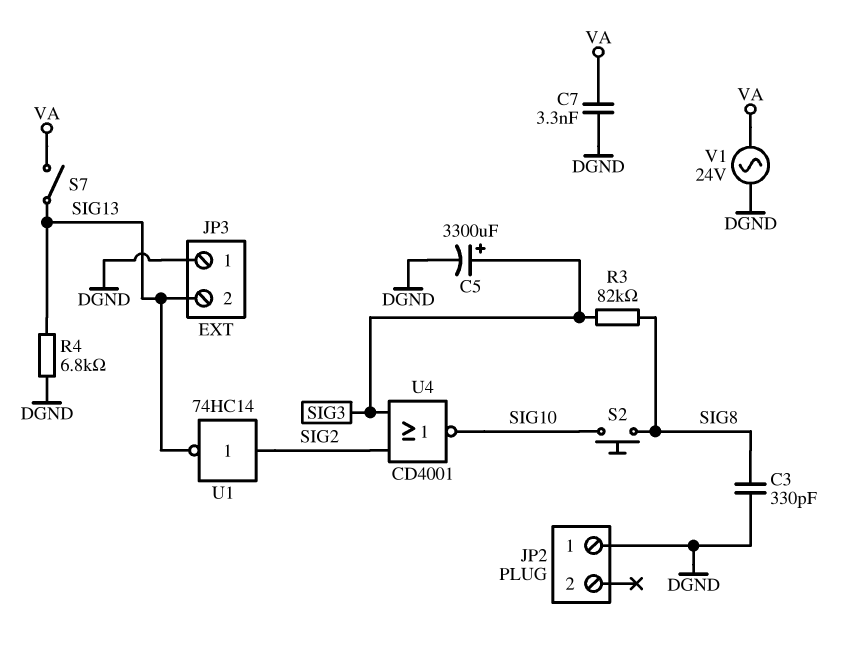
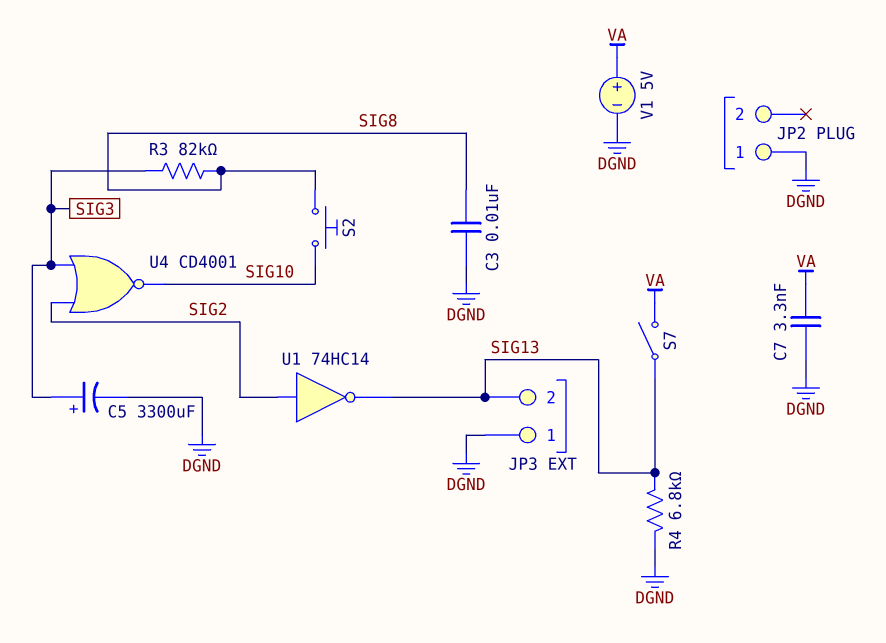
C3: 330pF (DGND, SIG8) -> 10nF (DGND, SIG8)
V1: AC 24V (DGND, VA) -> 5V (plus VA, minus DGND)

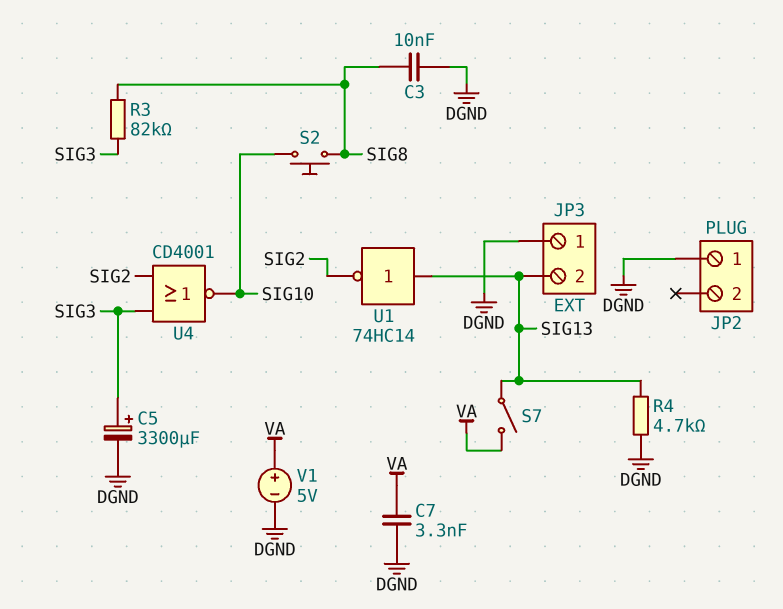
R4: 6.8k (DGND, SIG13) -> 4.7k (DGND, SIG13)
U1: NOT 74HC14 (in SIG2, out SIG13) -> NOT 74HC14 (in SIG13, out SIG2)

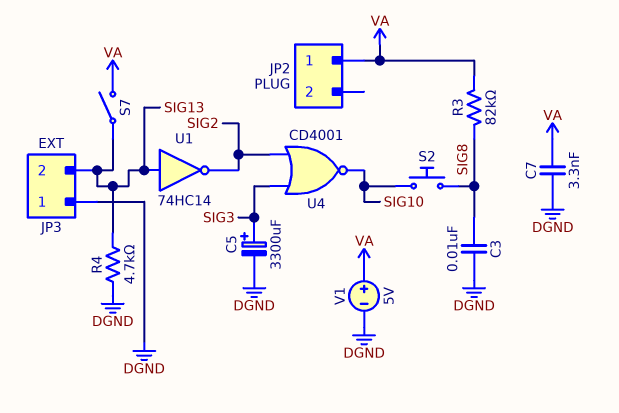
JP2 pin 1: DGND -> VA
R3: 82k (SIG3, SIG8) -> 82k (SIG8, VA)

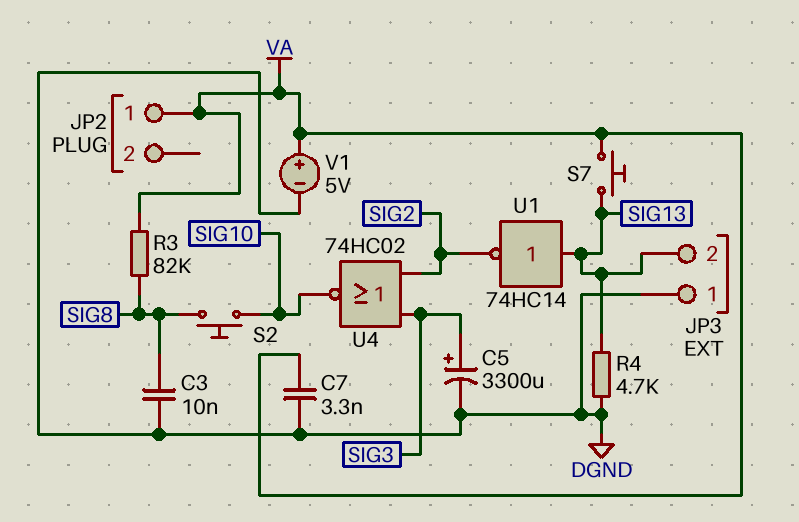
S7: switch (SIG13, VA) -> button (SIG13, VA)
U4: NOR CD4001 (in SIG2, in SIG3, out SIG10) -> NOR 74HC02 (in SIG2, in SIG3, out SIG10)

